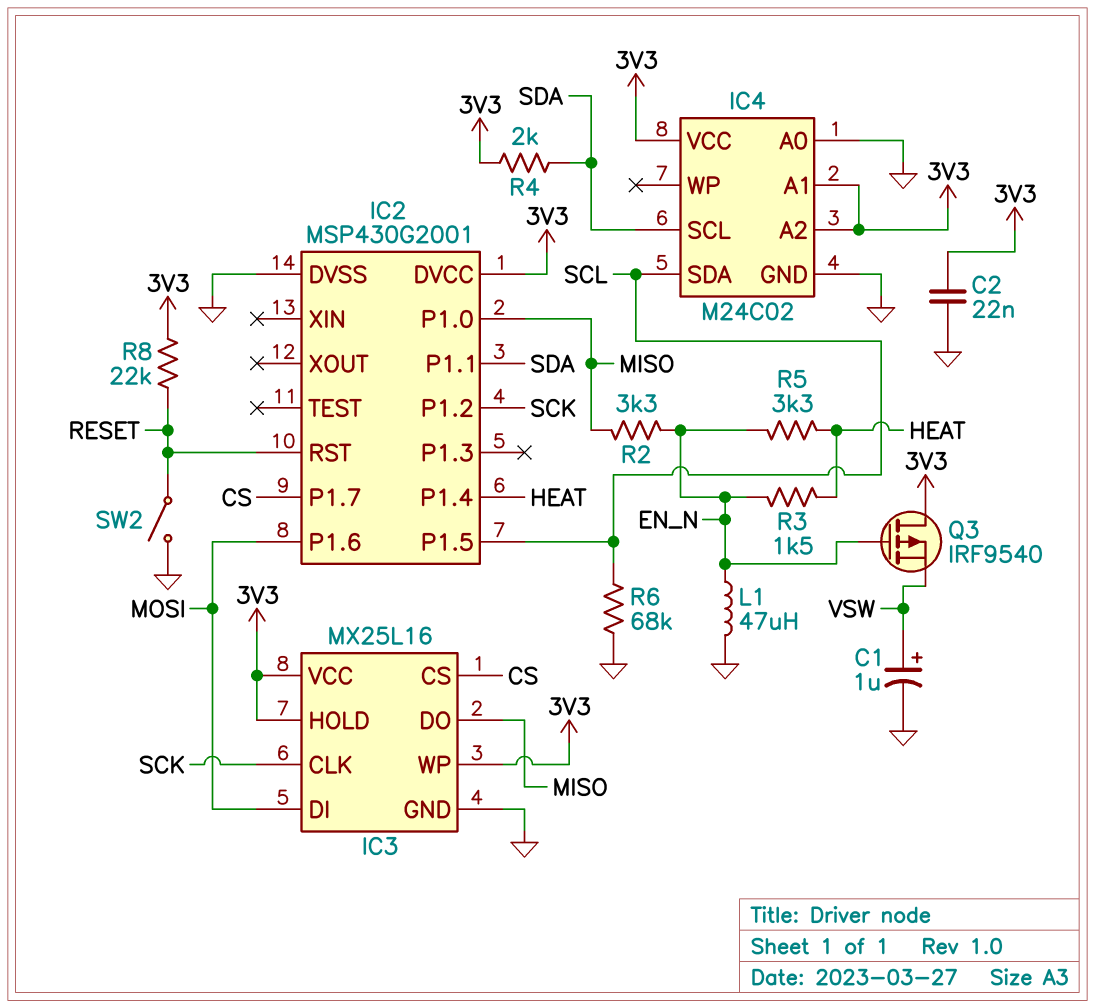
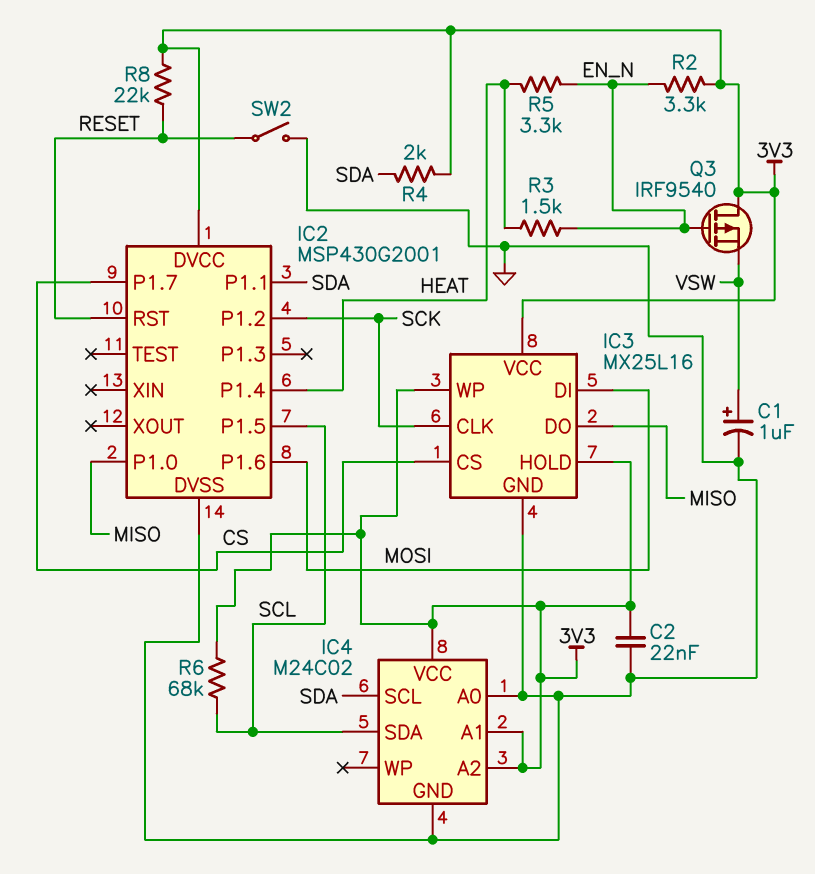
L1: 47uH (EN_N, GND) -> none
R2: 3.3k (EN_N, MISO) -> 3.3k (3V3, EN_N)
R6: 68k (GND, SCL) -> 68k (3V3, SCL)

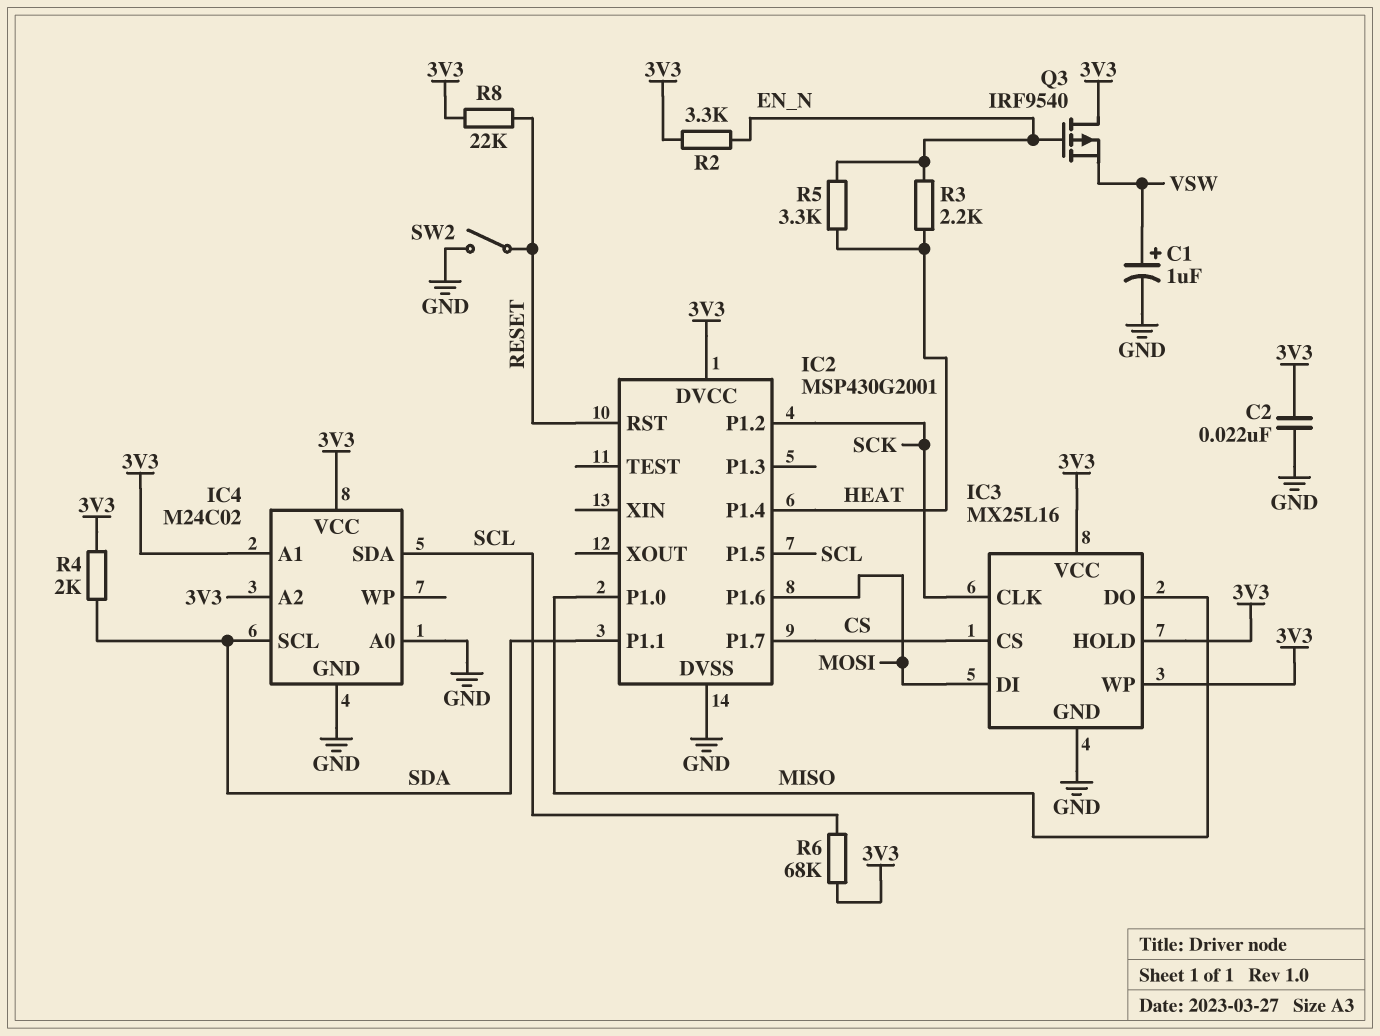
R3: 1.5k (EN_N, HEAT) -> 2.2k (EN_N, HEAT)

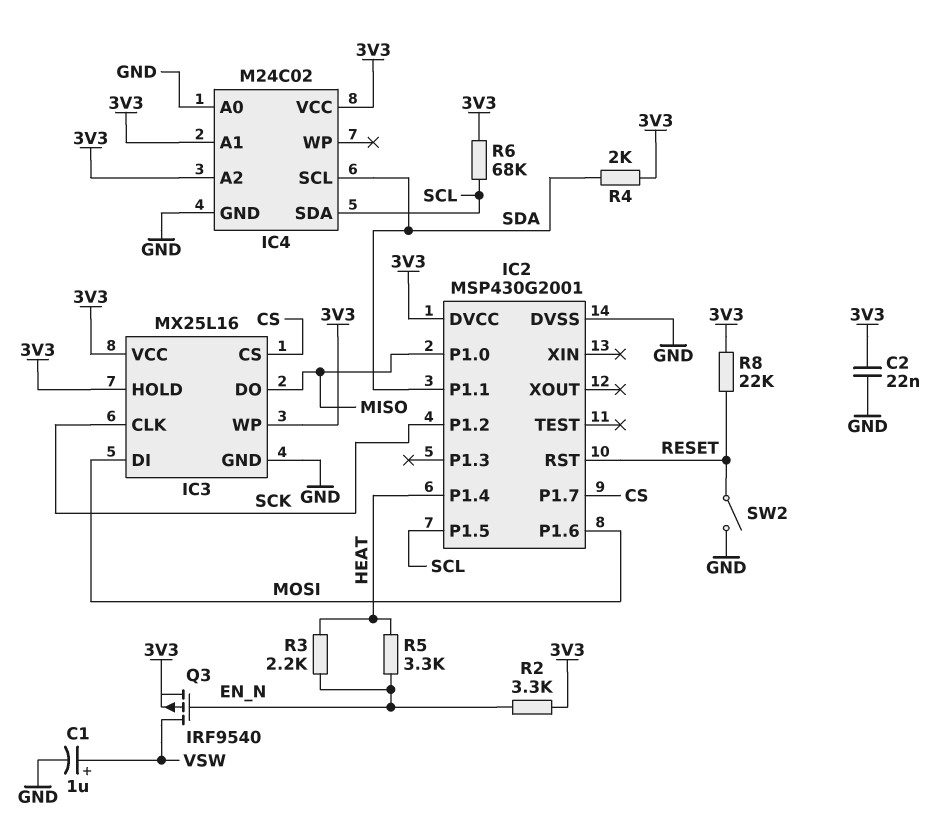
Q3: PMOS IRF9540 (G EN_N, D 3V3, S VSW) -> PMOS IRF9540 (G EN_N, D VSW, S 3V3)

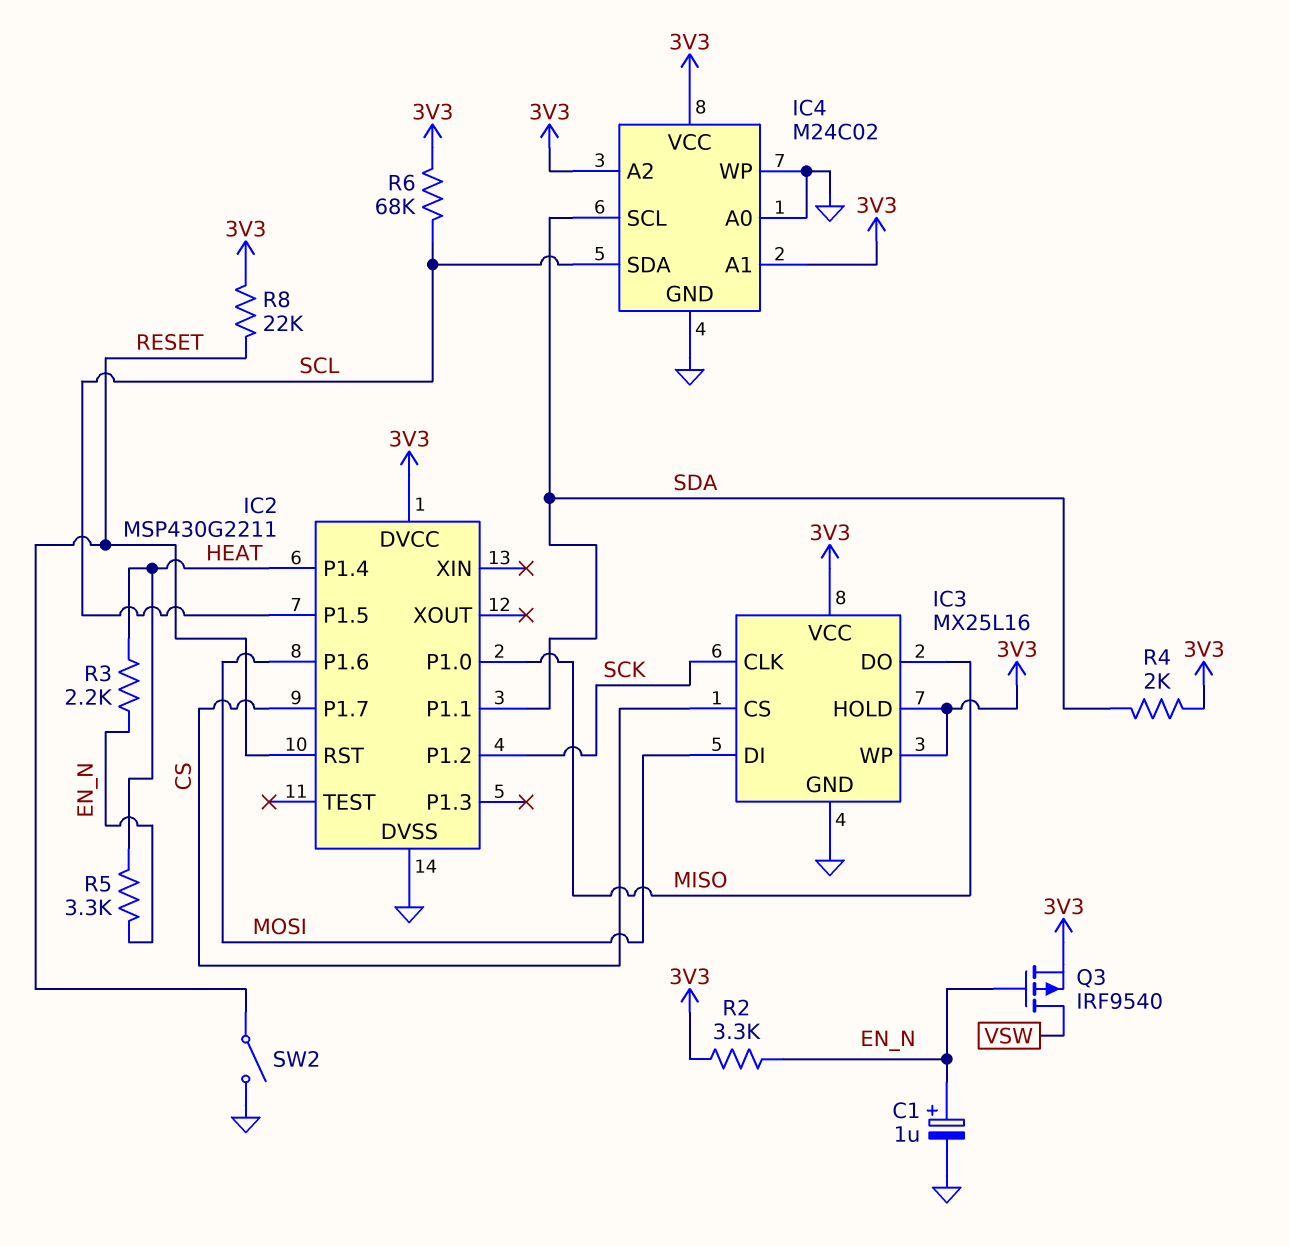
C1: 1uF (plus VSW, minus GND) -> 1uF (plus EN_N, minus GND)
C2: 22nF (3V3, GND) -> none
IC2: MSP430G2001 -> MSP430G2211
IC4 pin WP: none -> GND

